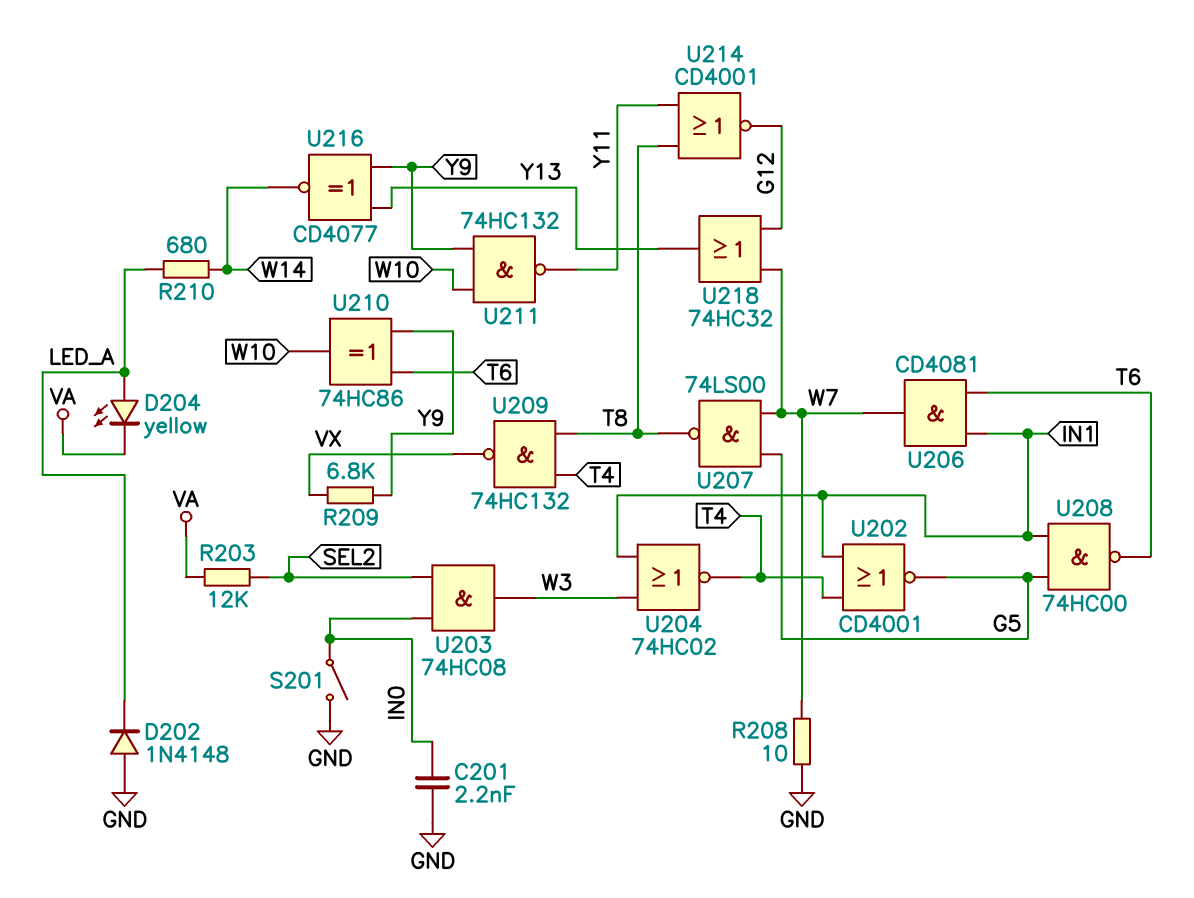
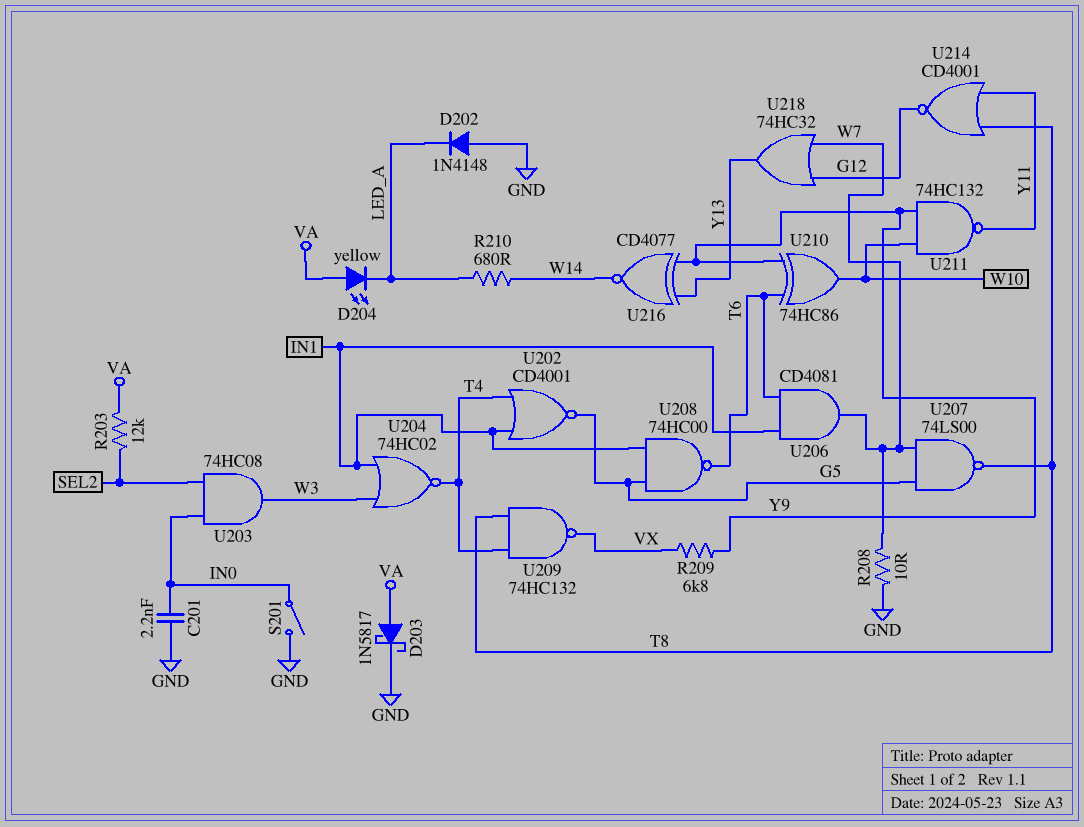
D203: none -> schottky 1N5817 (A VA, K GND)
D204: LED yellow (A LED_A, K VA) -> LED yellow (A VA, K LED_A)

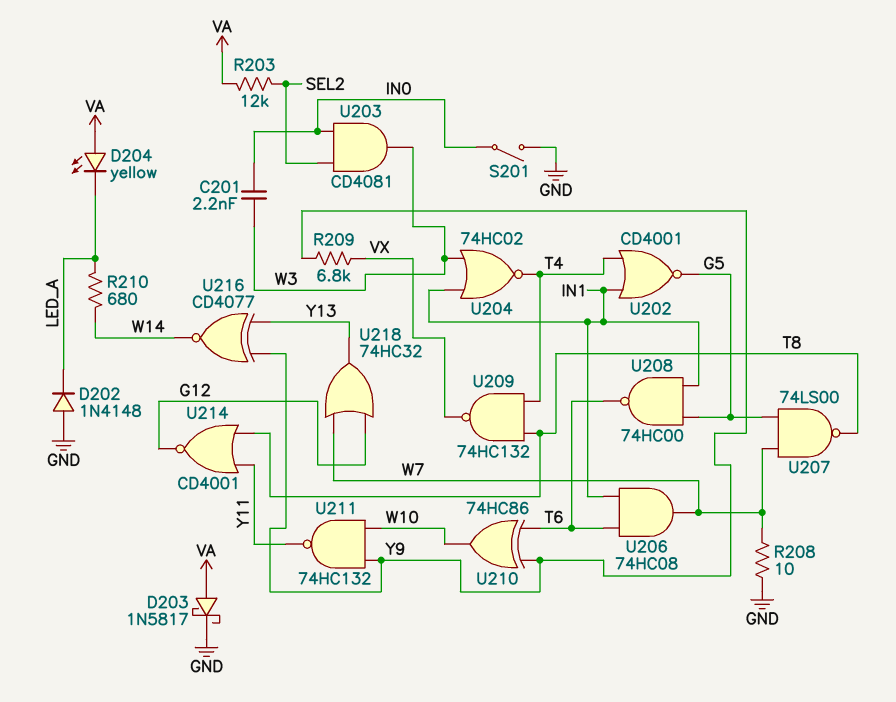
C201: 2.2nF (GND, IN0) -> 2.2nF (IN0, W3)
U203: AND 74HC08 (in IN0, in SEL2, out W3) -> AND CD4081 (in IN0, in SEL2, out W3)
U206: AND CD4081 (in IN1, in T6, out W7) -> AND 74HC08 (in IN1, in T6, out W7)

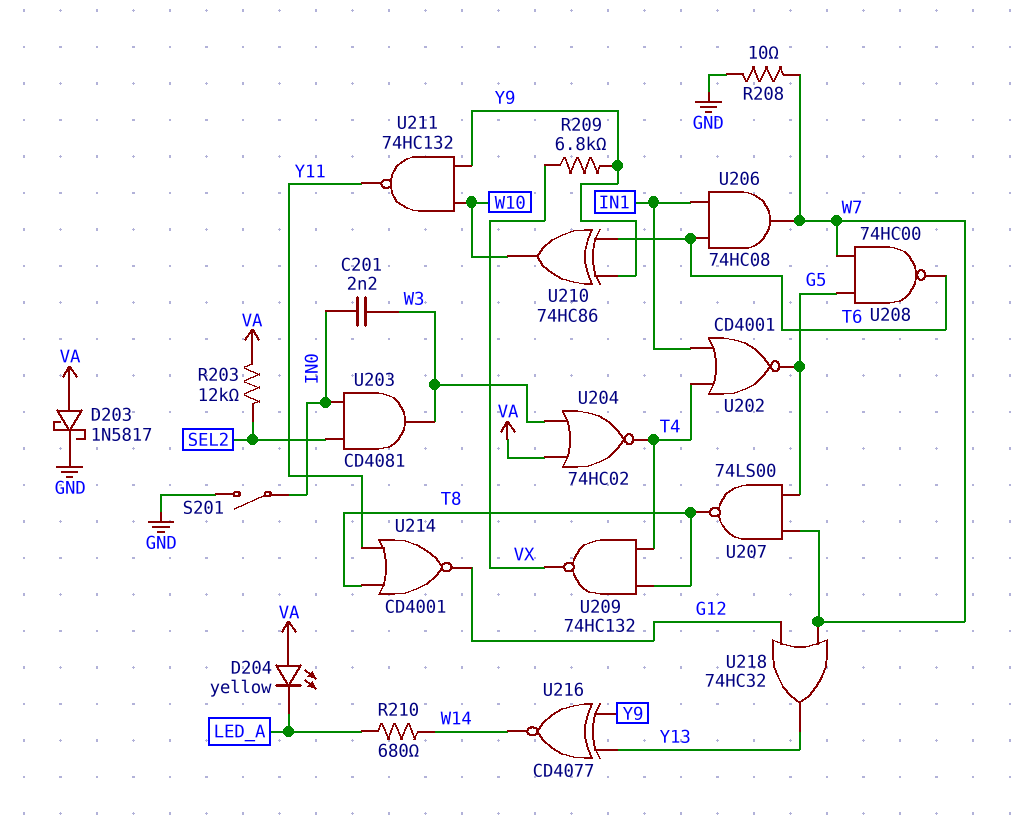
D202: diode 1N4148 (A GND, K LED_A) -> none
U204: NOR 74HC02 (in IN1, in W3, out T4) -> NOR 74HC02 (in VA, in W3, out T4)
U208: NAND 74HC00 (in G5, in IN1, out T6) -> NAND 74HC00 (in G5, in W7, out T6)

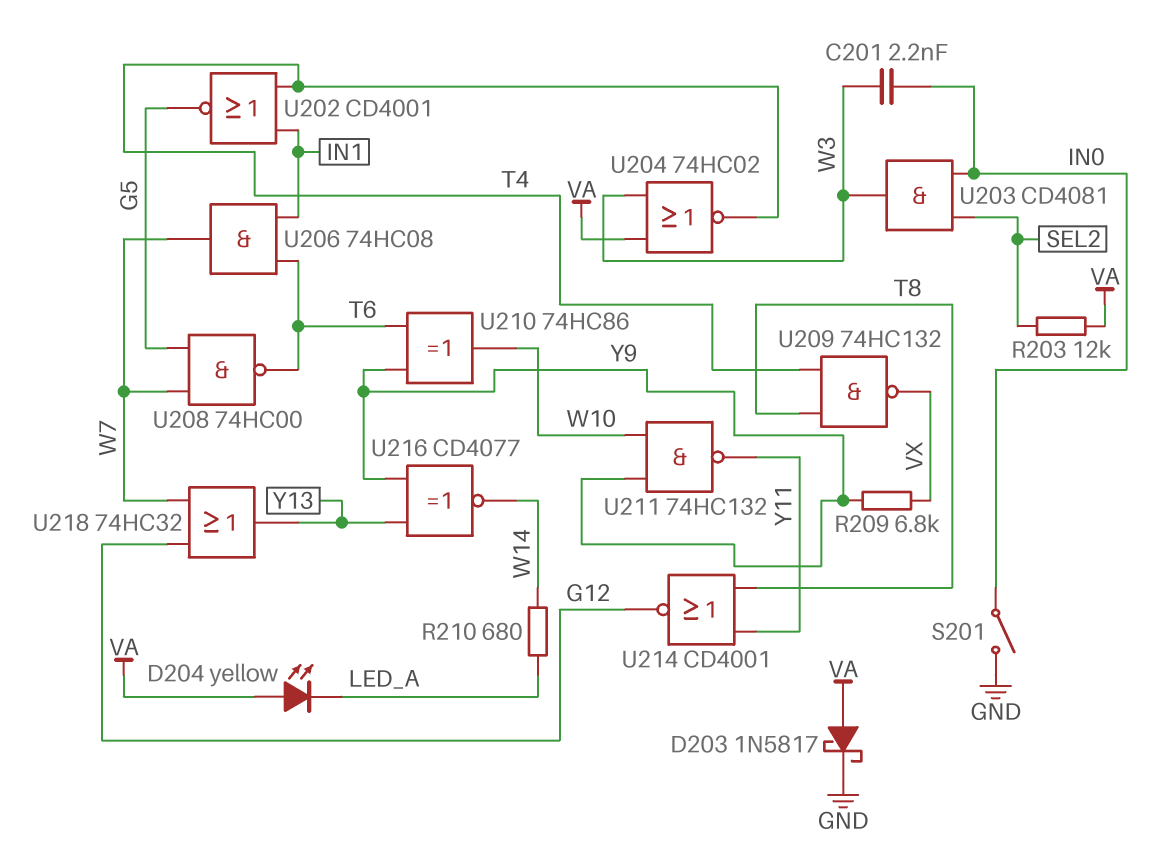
R208: 10 (GND, W7) -> none
U207: NAND 74LS00 (in G5, in W7, out T8) -> none

